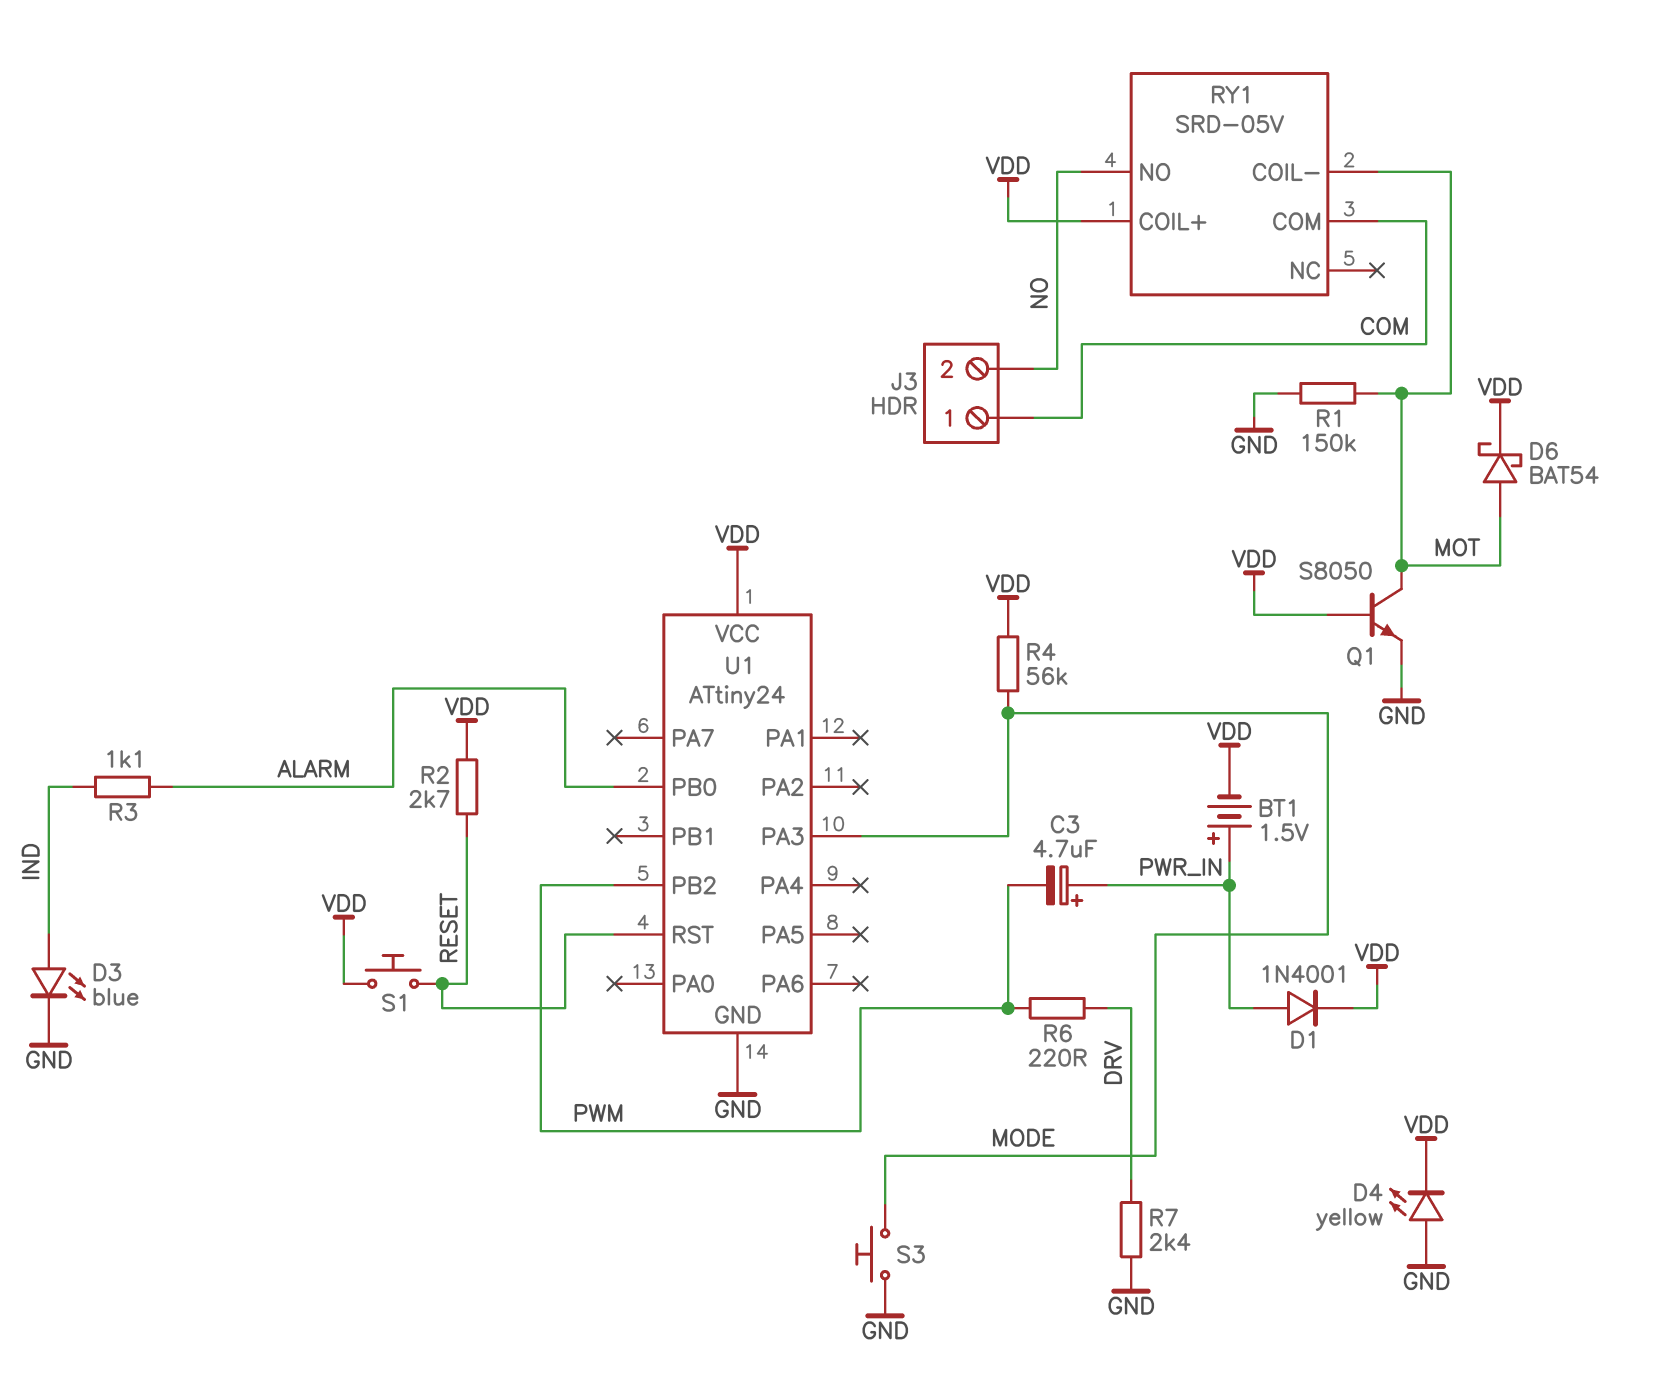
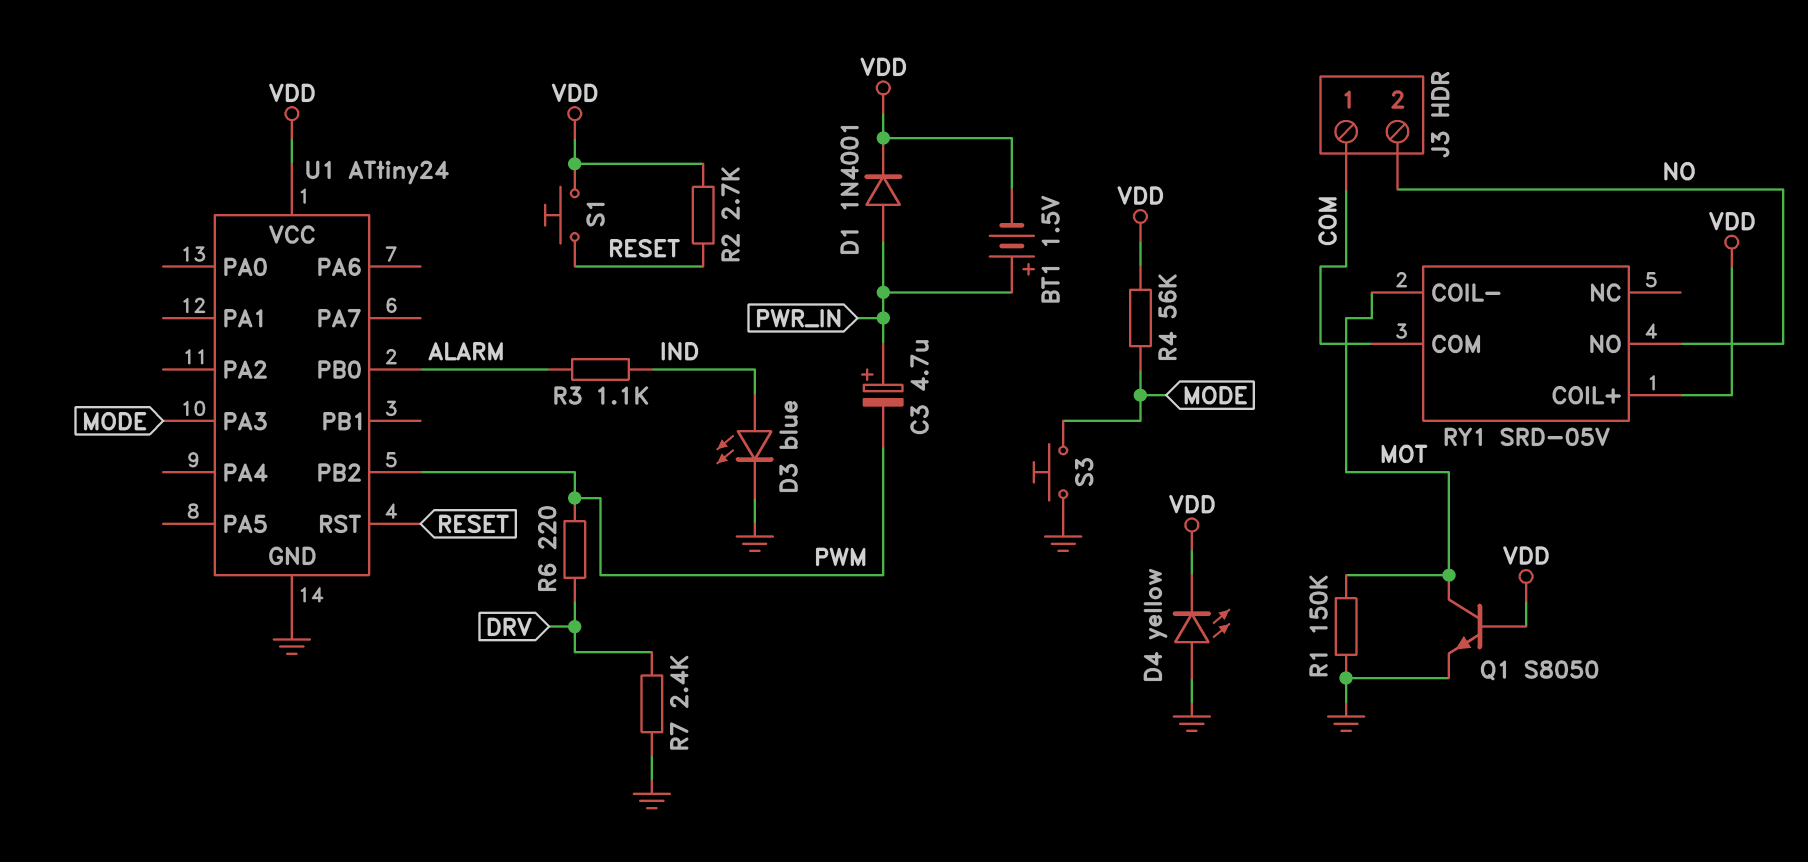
D6: schottky BAT54 (A MOT, K VDD) -> none

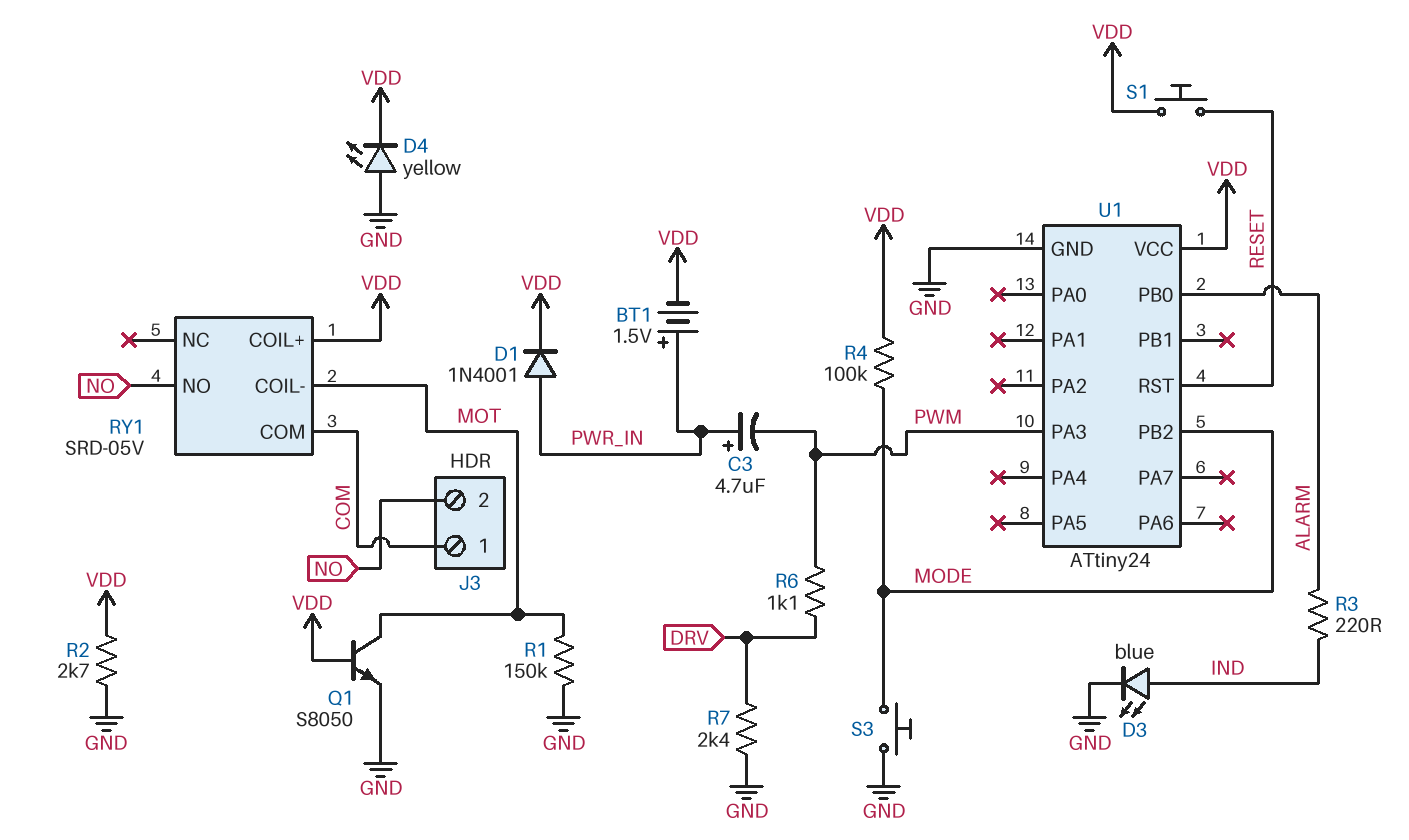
R2: 2.7k (RESET, VDD) -> 2.7k (GND, VDD)
R3: 1.1k (ALARM, IND) -> 220 (ALARM, IND)
R4: 56k (MODE, VDD) -> 100k (MODE, VDD)
R6: 220 (DRV, PWM) -> 1.1k (DRV, PWM)
U1 pin PA3: MODE -> PWM
U1 pin PB2: PWM -> MODE

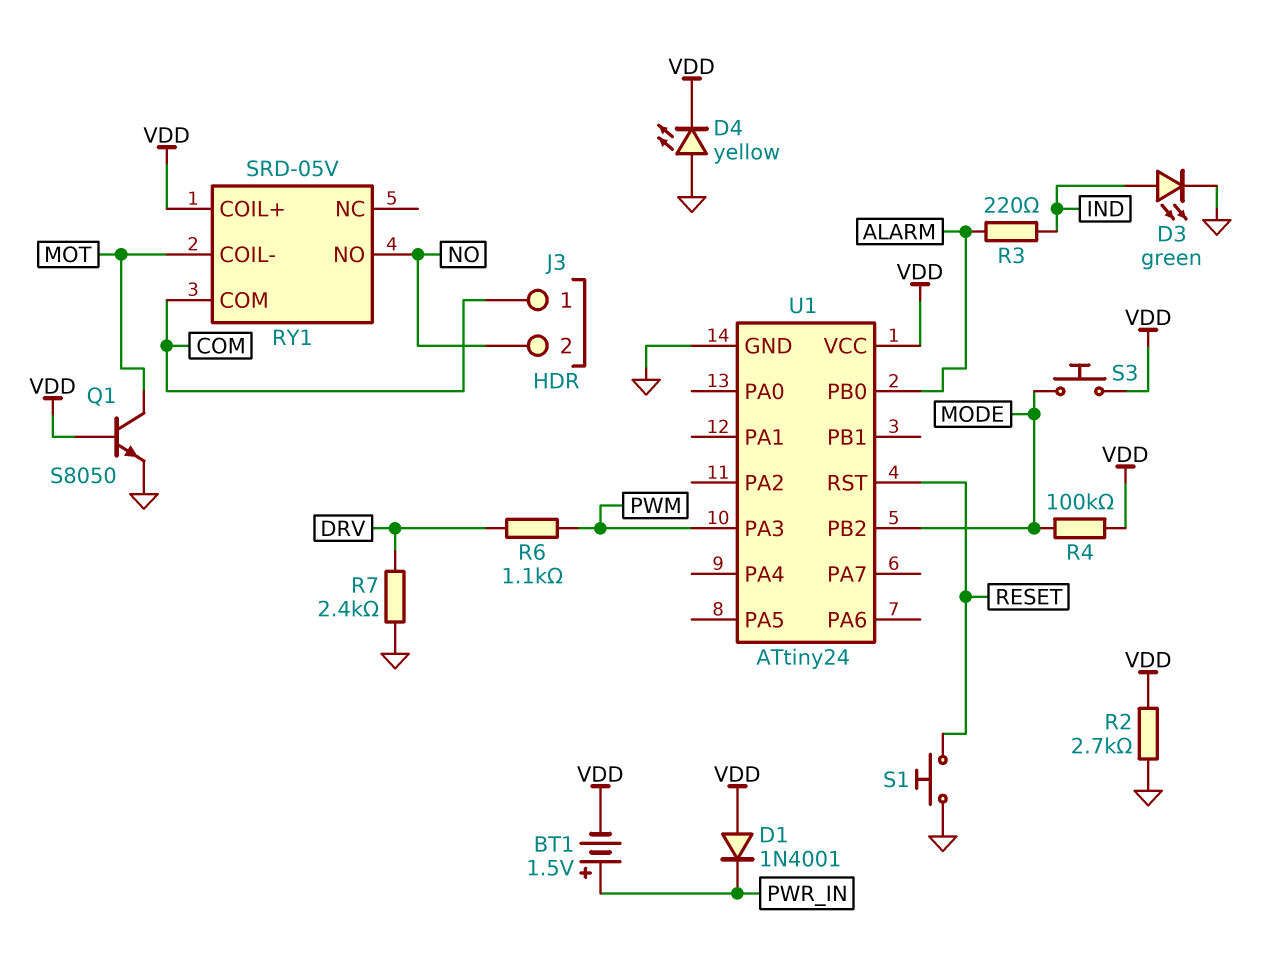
C3: 4.7uF (plus PWR_IN, minus PWM) -> none
D1: diode 1N4001 (A PWR_IN, K VDD) -> diode 1N4001 (A VDD, K PWR_IN)
D3: LED blue (A IND, K GND) -> LED green (A IND, K GND)
R1: 150k (GND, MOT) -> none
S1: button (RESET, VDD) -> button (GND, RESET)
S3: button (GND, MODE) -> button (MODE, VDD)

